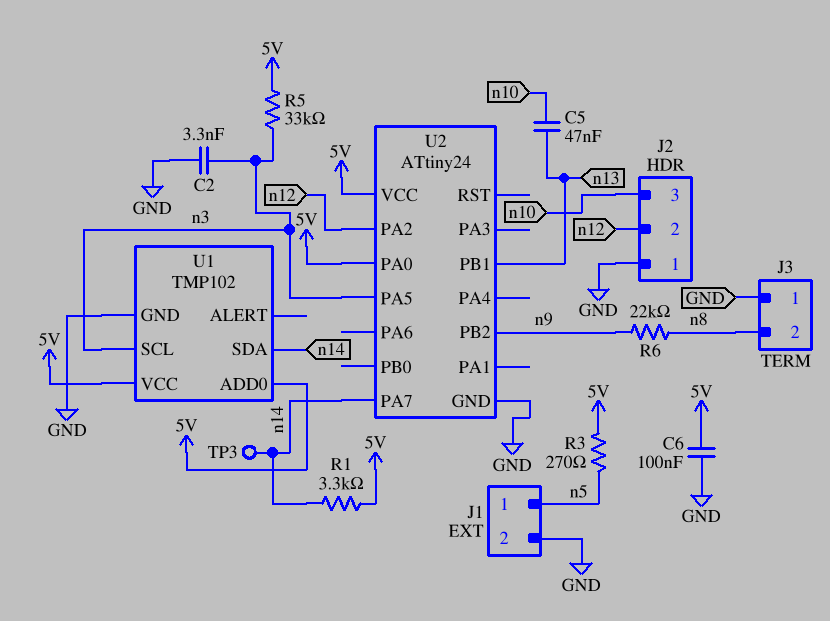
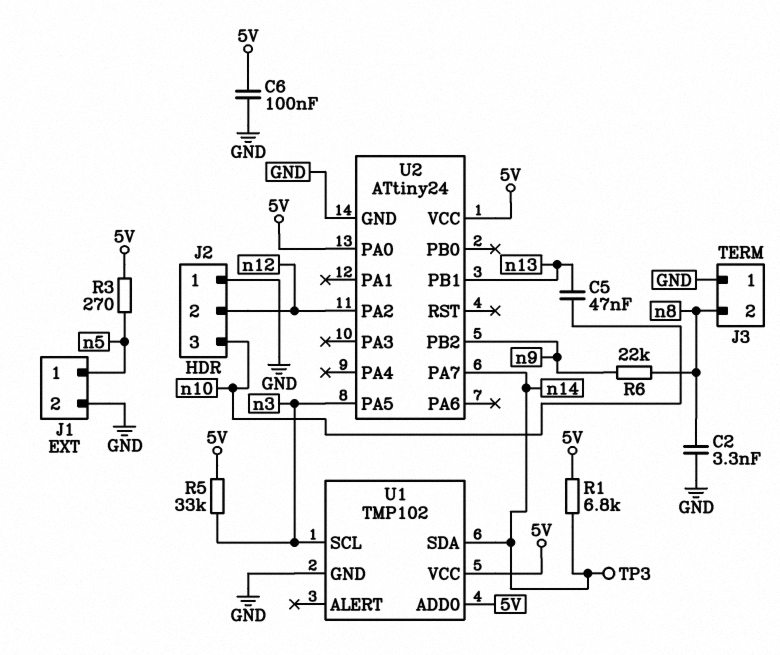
C2: 3.3nF (GND, n3) -> 3.3nF (GND, n8)
R1: 3.3k (5V, n14) -> 6.8k (5V, n14)

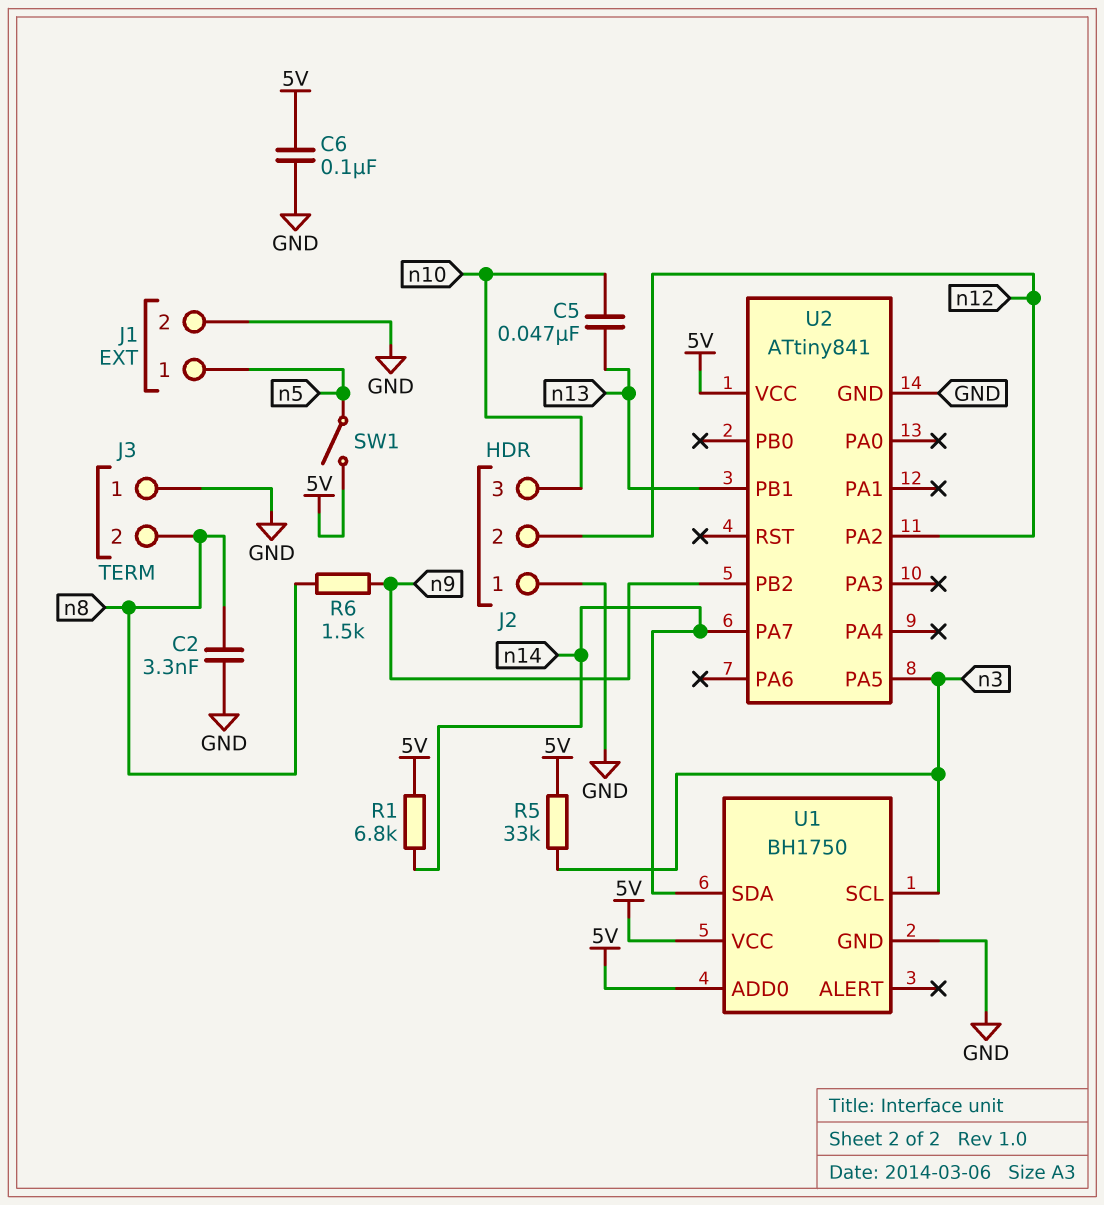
R3: 270 (5V, n5) -> none
R6: 22k (n8, n9) -> 1.5k (n8, n9)
SW1: none -> switch (5V, n5)
TP3: test point (n14) -> none
U1: TMP102 -> BH1750
U2: ATtiny24 -> ATtiny841
U2 pin PA0: 5V -> none

